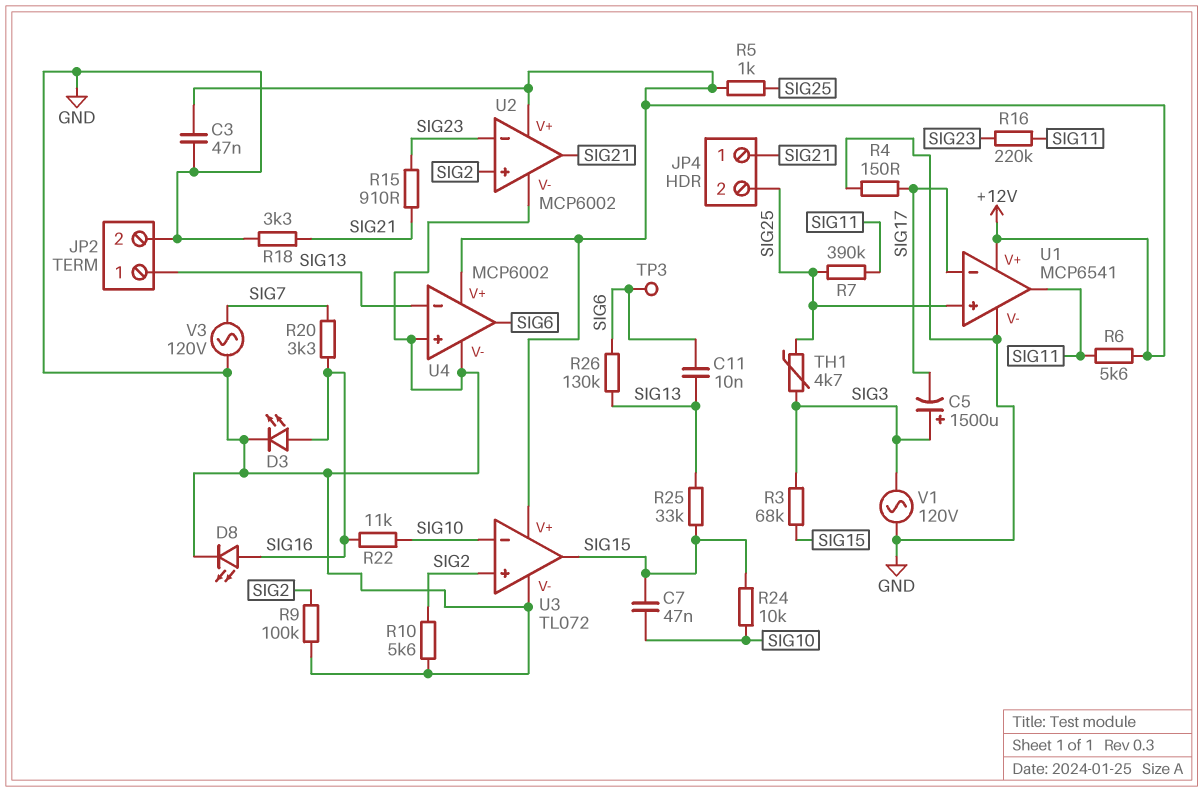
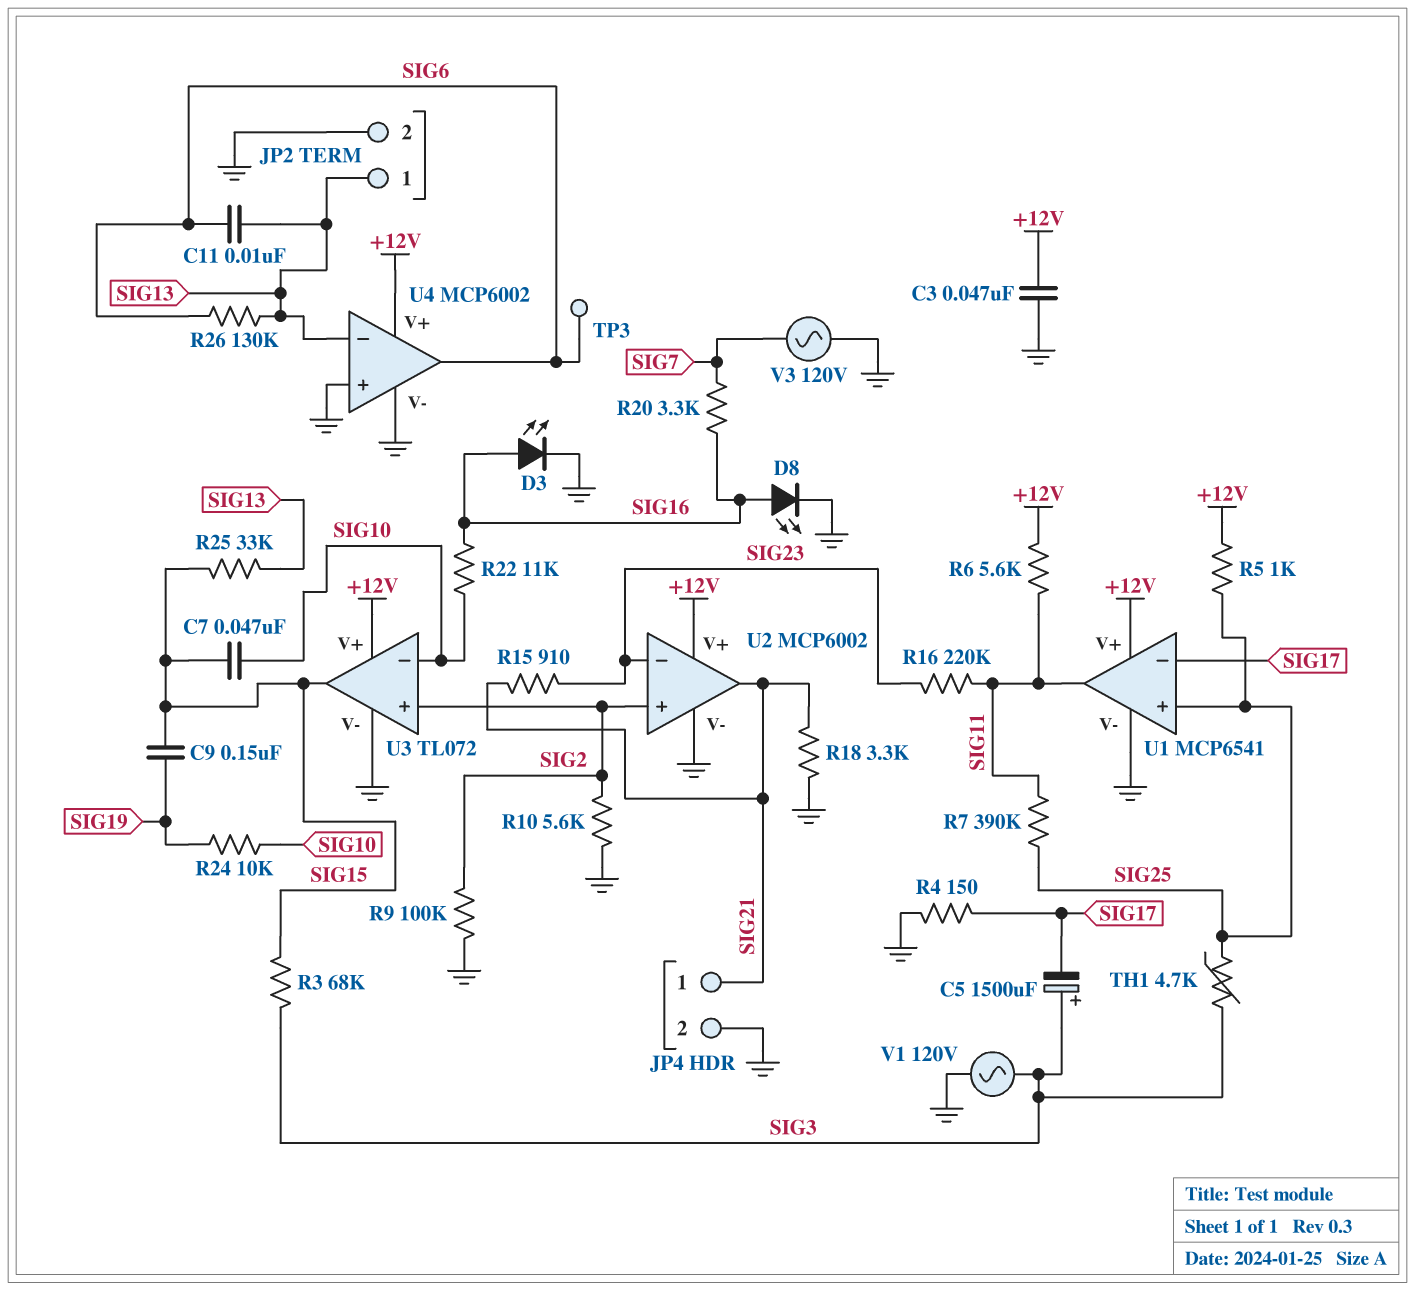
C9: none -> 150nF (SIG15, SIG19)
JP4 pin 2: SIG25 -> GND
R24: 10k (SIG10, SIG15) -> 10k (SIG10, SIG19)

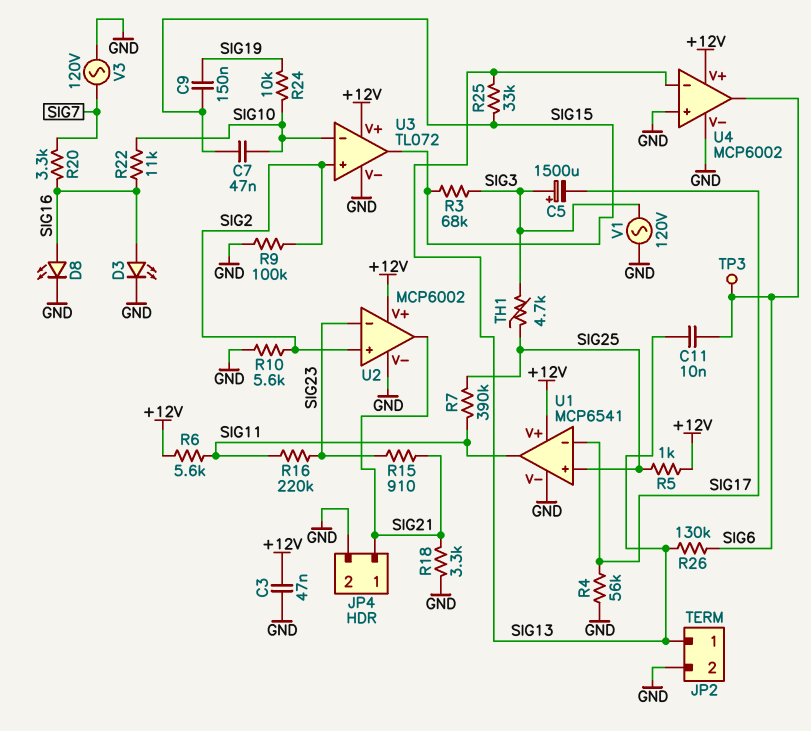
R4: 150 (GND, SIG17) -> 56k (GND, SIG17)

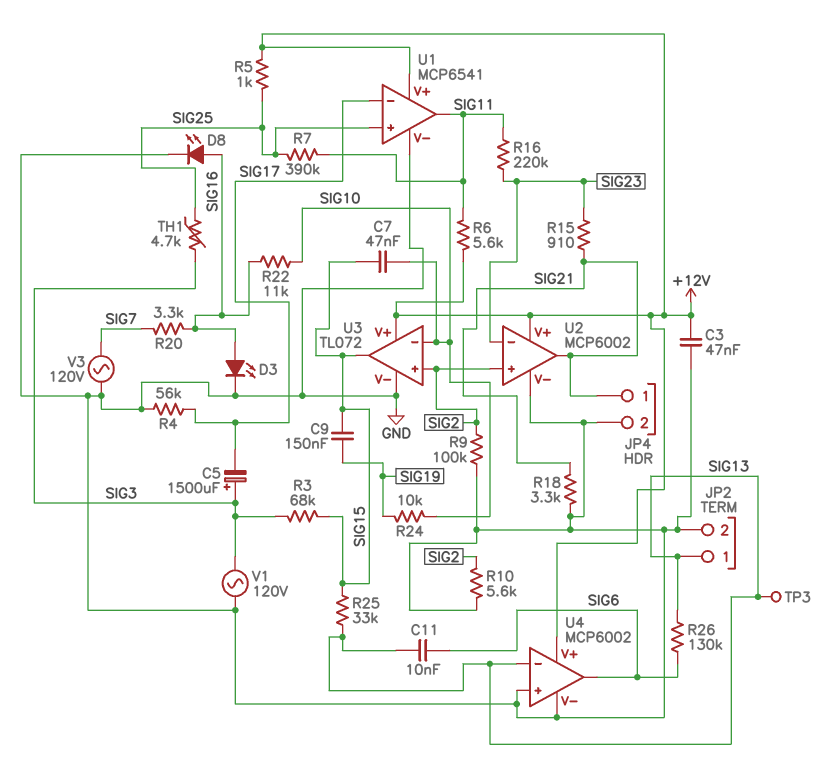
TP3: test point (SIG6) -> test point (SIG13)

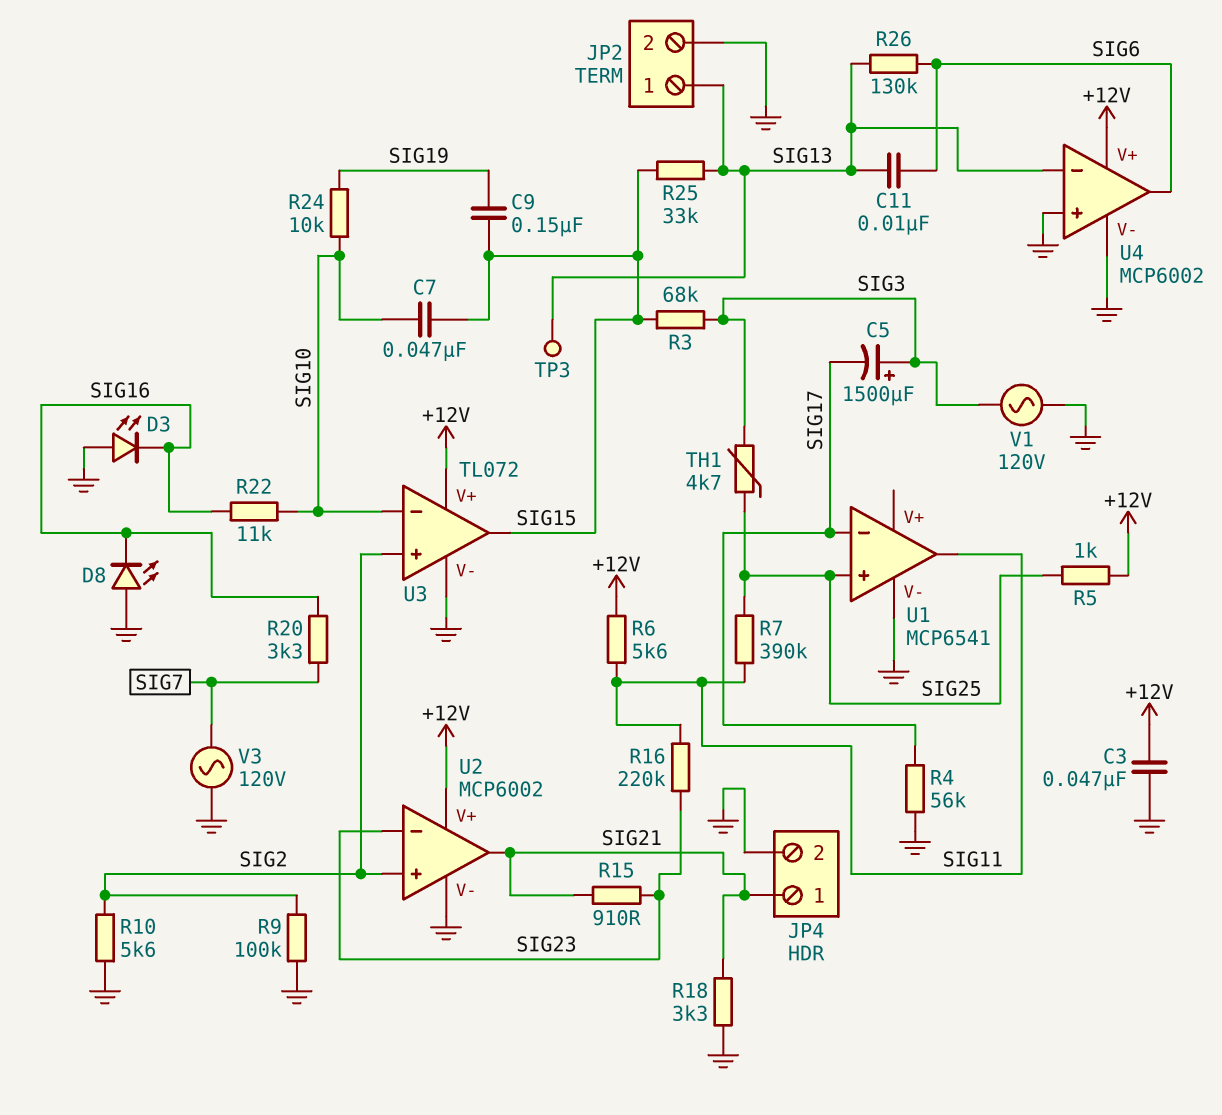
D3: LED (A SIG16, K GND) -> LED (A GND, K SIG16)
D8: LED (A SIG16, K GND) -> LED (A GND, K SIG16)
U1 pin V+: +12V -> none

